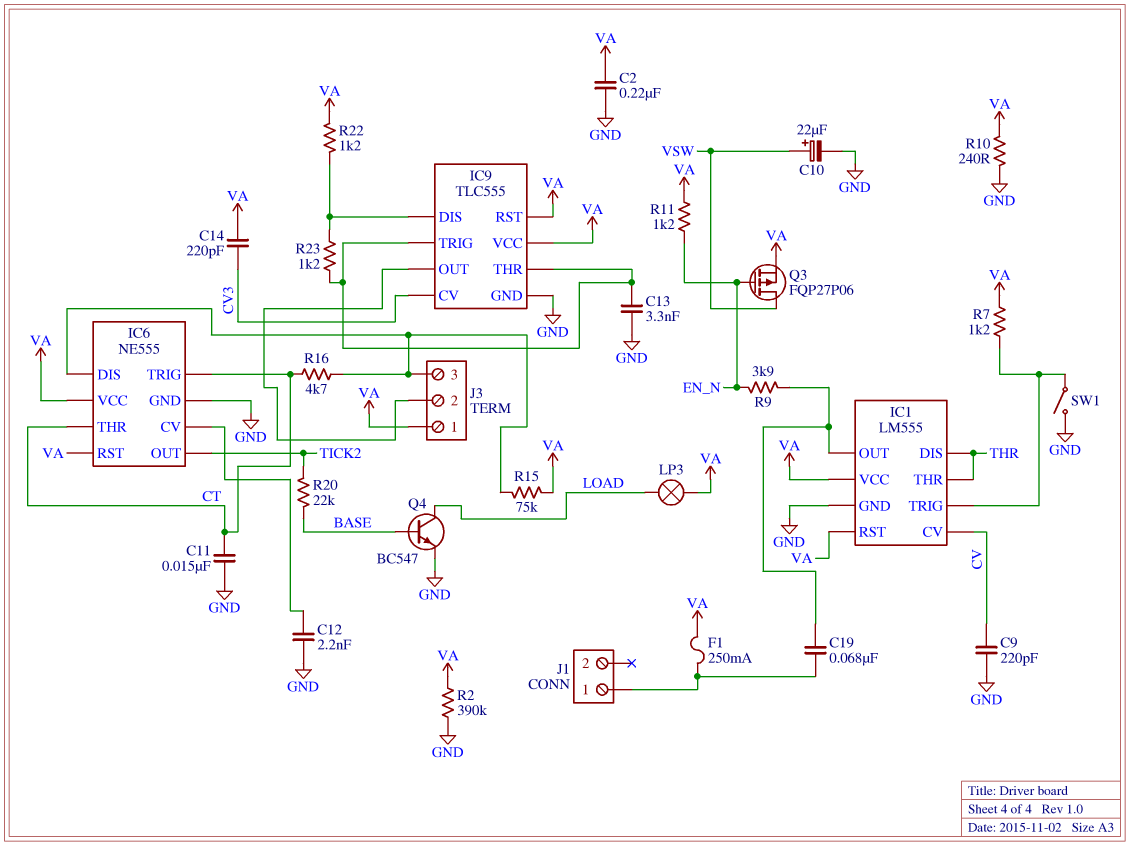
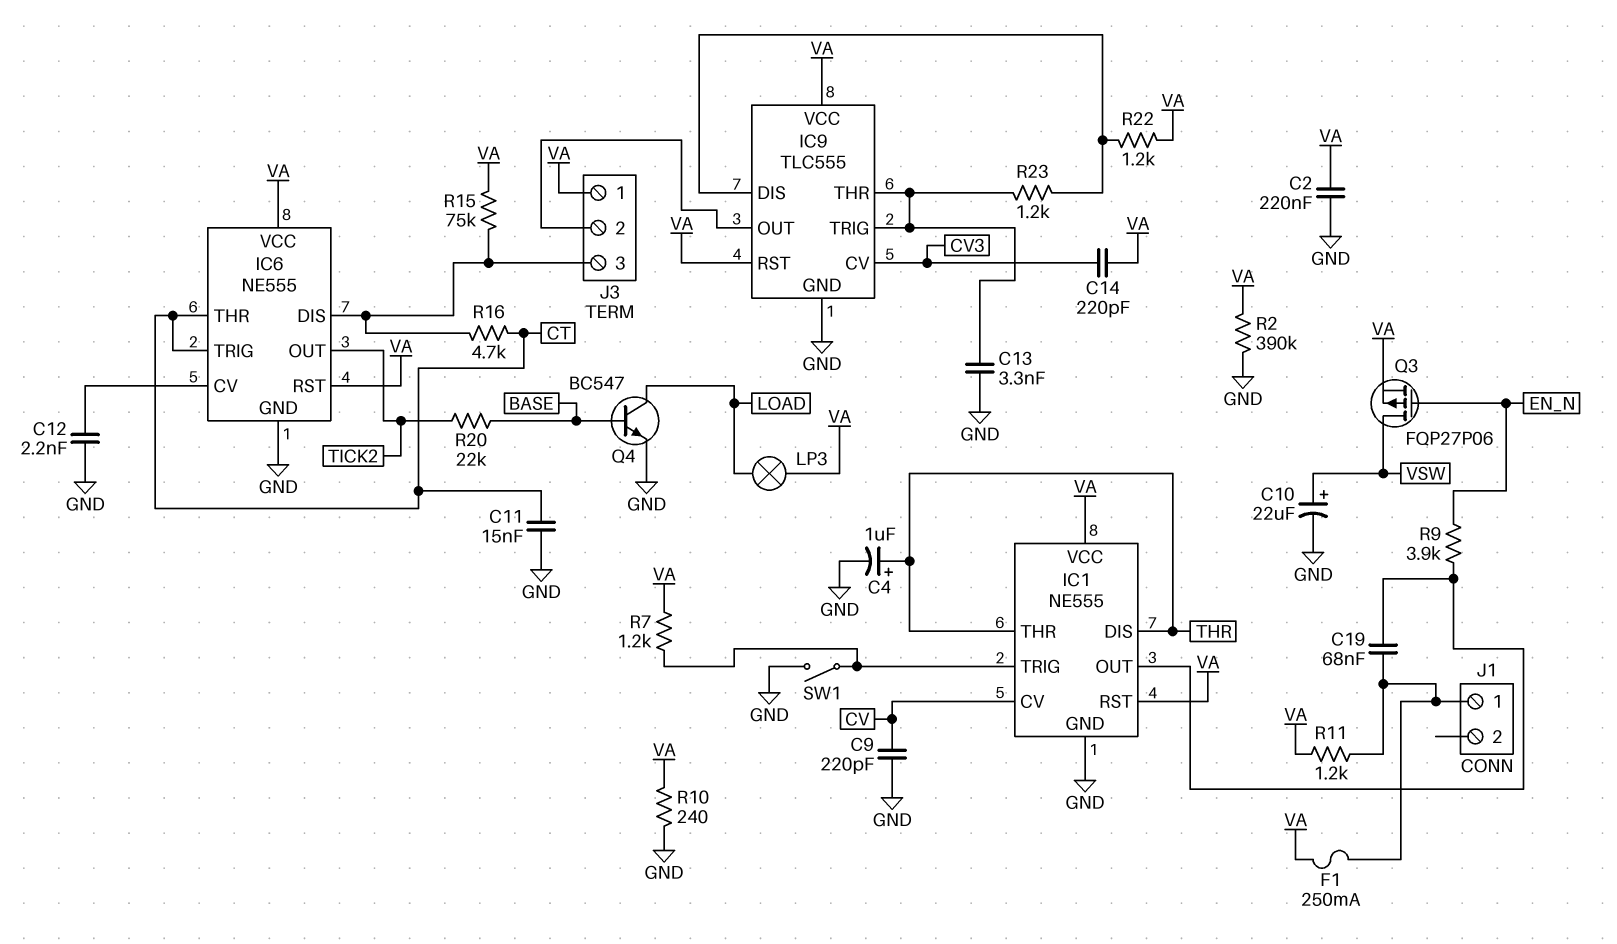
C4: none -> 1uF (plus THR, minus GND)
IC1: LM555 -> NE555
R11: 1.2k (EN_N, VA) -> 1.2k (J1/1, VA)

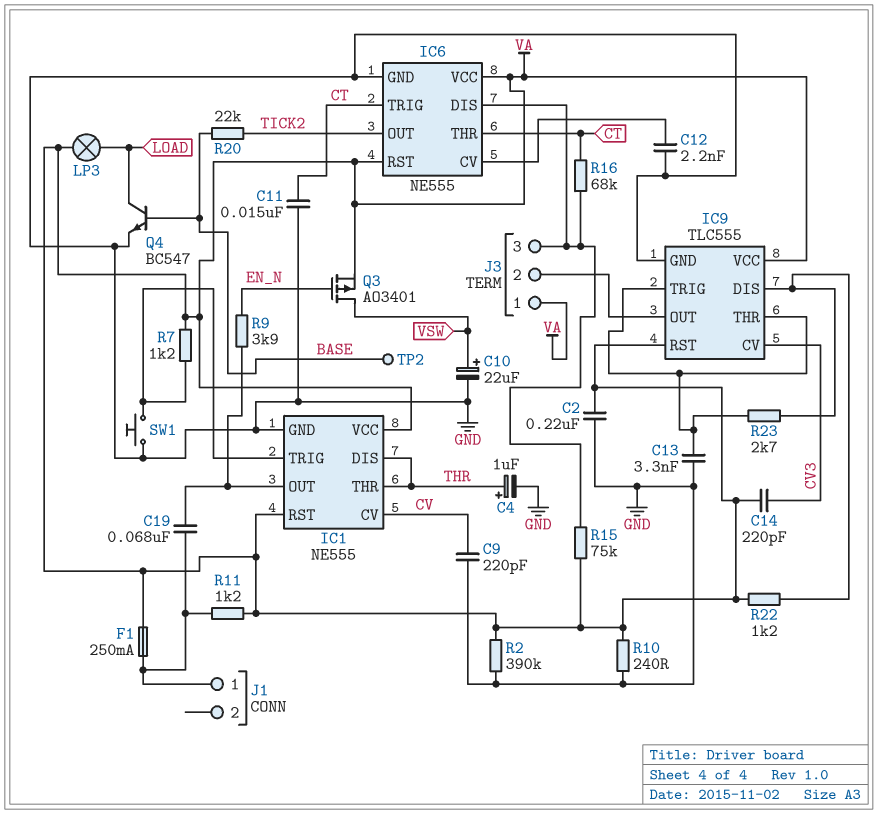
Q3: PMOS FQP27P06 (G EN_N, D VSW, S VA) -> PMOS AO3401 (G EN_N, D VSW, S VA)
R16: 4.7k (CT, IC6/DIS) -> 68k (CT, IC6/DIS)
R23: 1.2k (IC9/DIS, IC9/THR) -> 2.7k (IC9/DIS, IC9/THR)
SW1: switch (GND, IC1/TRIG) -> button (GND, IC1/TRIG)
TP2: none -> test point (BASE)

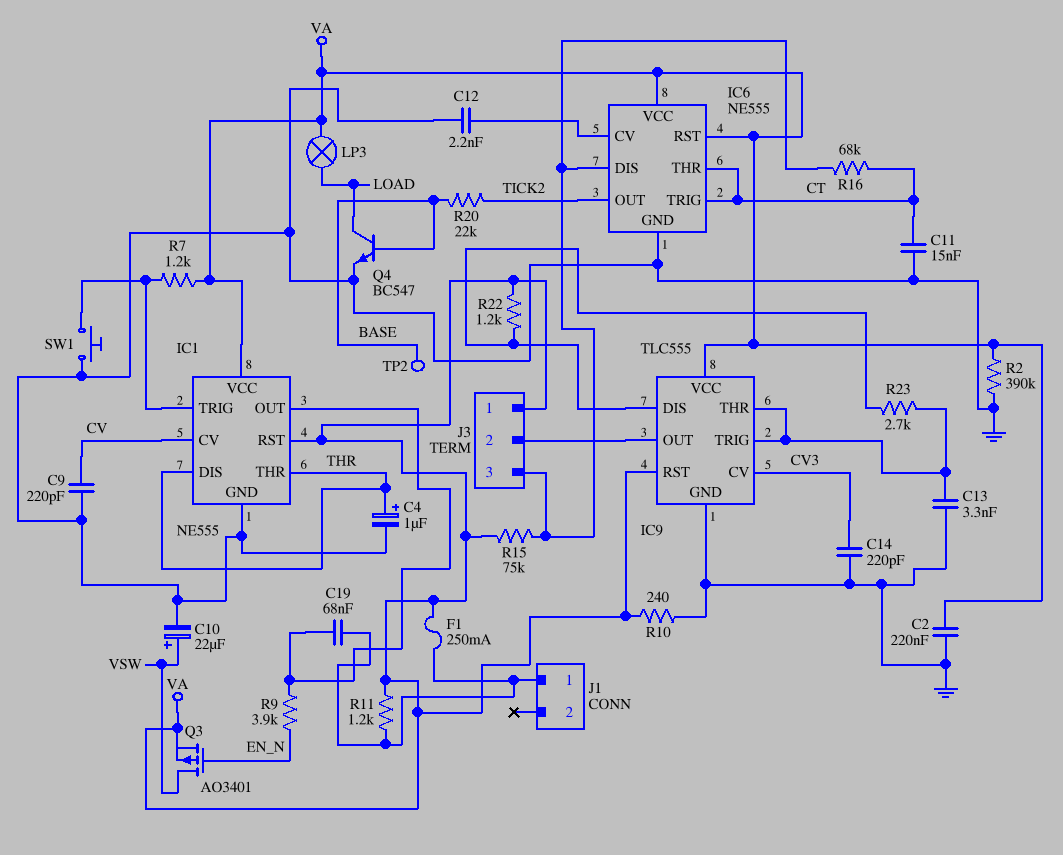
C14: 220pF (CV3, VA) -> 220pF (CV3, GND)

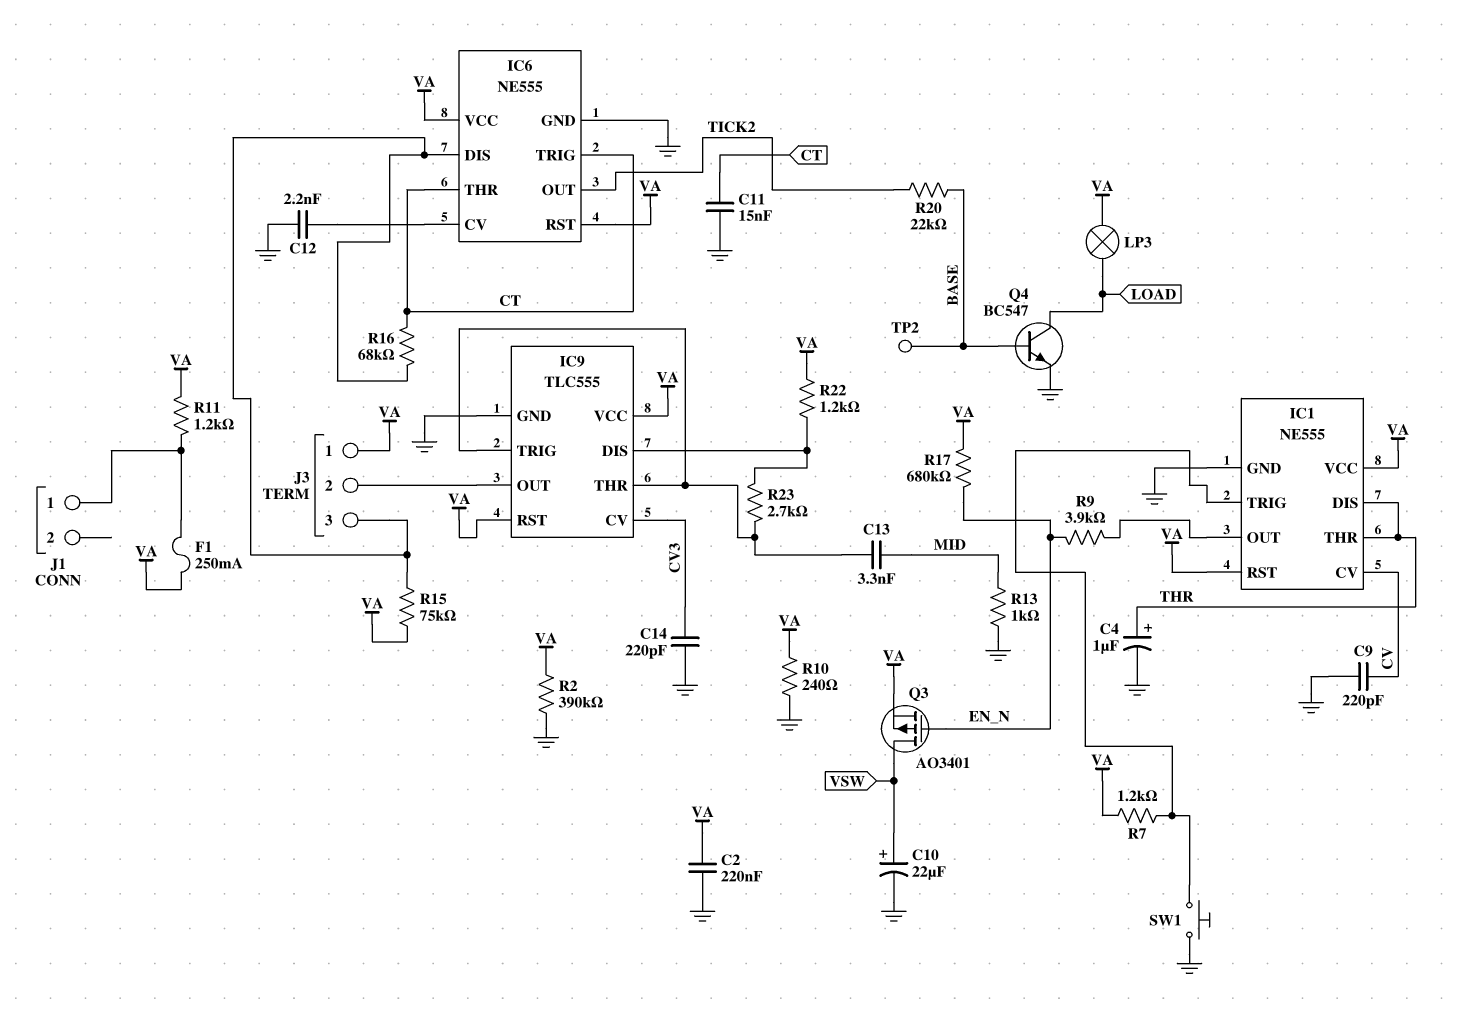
C13: 3.3nF (GND, IC9/THR) -> 3.3nF (IC9/THR, MID)
C19: 68nF (IC1/OUT, J1/1) -> none
R13: none -> 1k (GND, MID)
R17: none -> 680k (EN_N, VA)

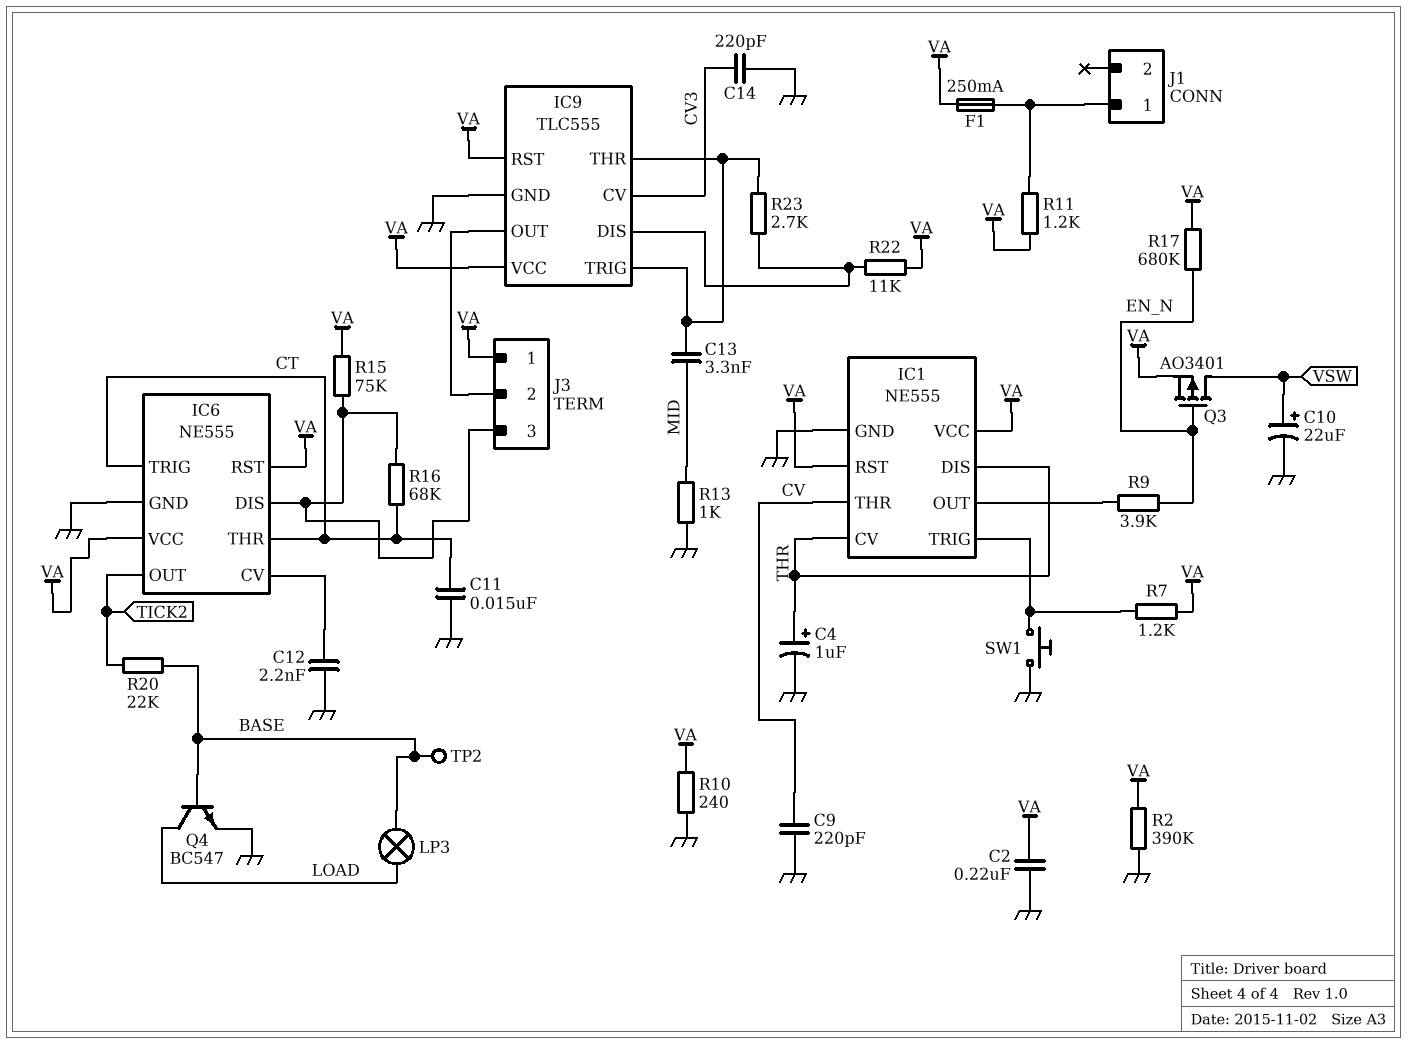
IC1 pin CV: CV -> THR
IC1 pin THR: THR -> CV
LP3: lamp (LOAD, VA) -> lamp (BASE, LOAD)
R22: 1.2k (IC9/DIS, VA) -> 11k (IC9/DIS, VA)

